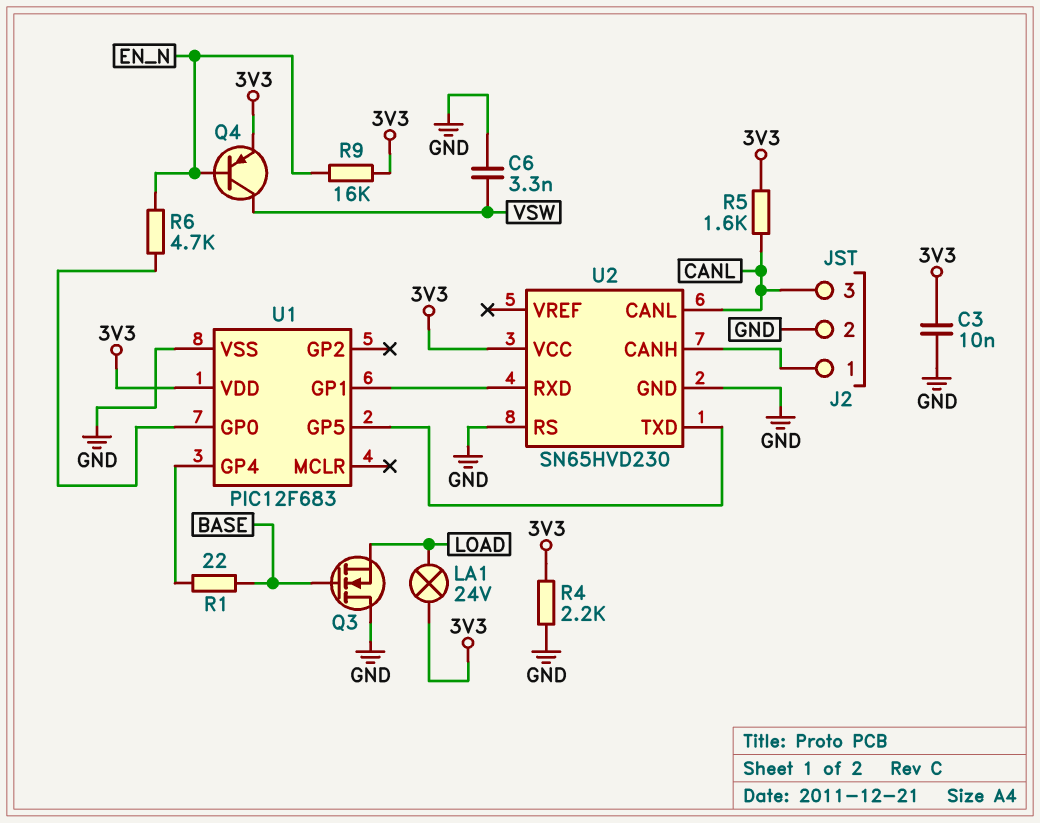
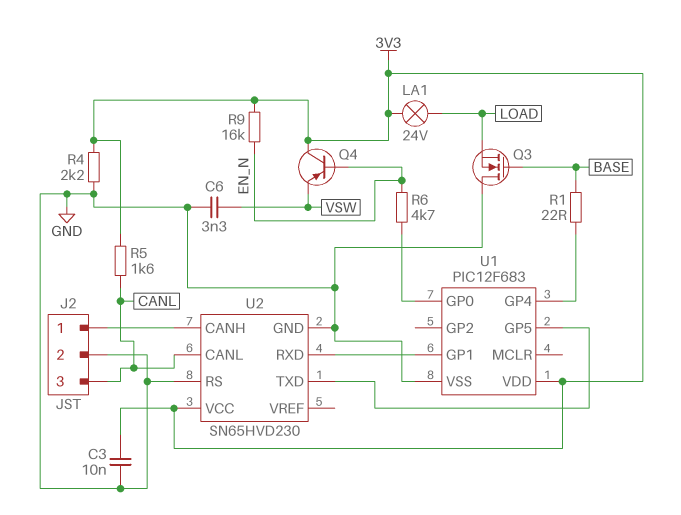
Q4: PNP (B EN_N, C VSW, E 3V3) -> PNP (B EN_N, C 3V3, E VSW)

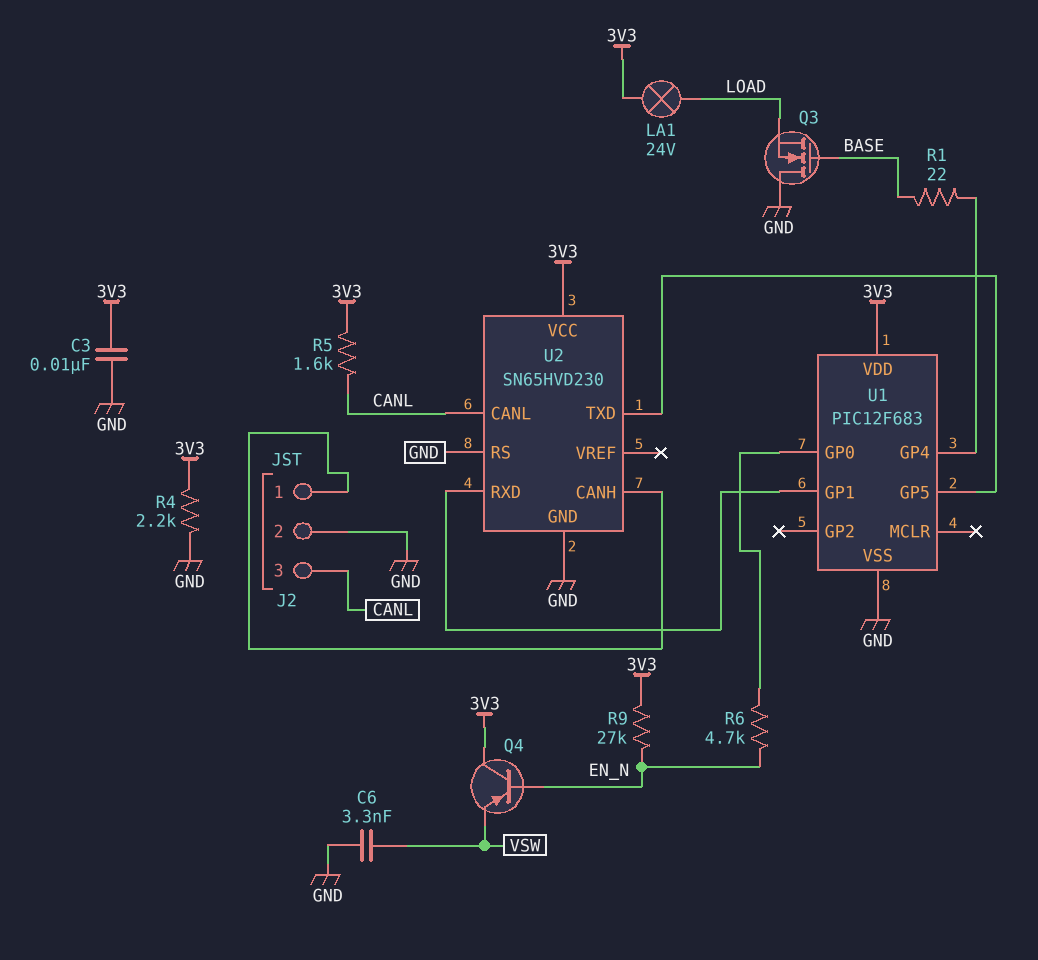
R9: 16k (3V3, EN_N) -> 27k (3V3, EN_N)

